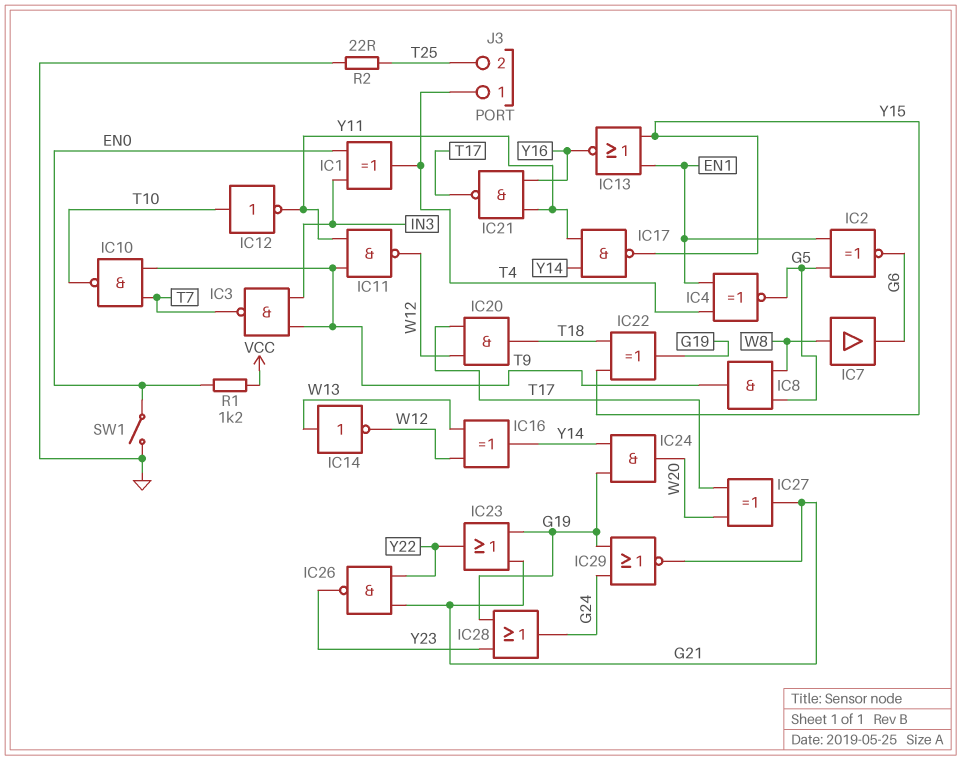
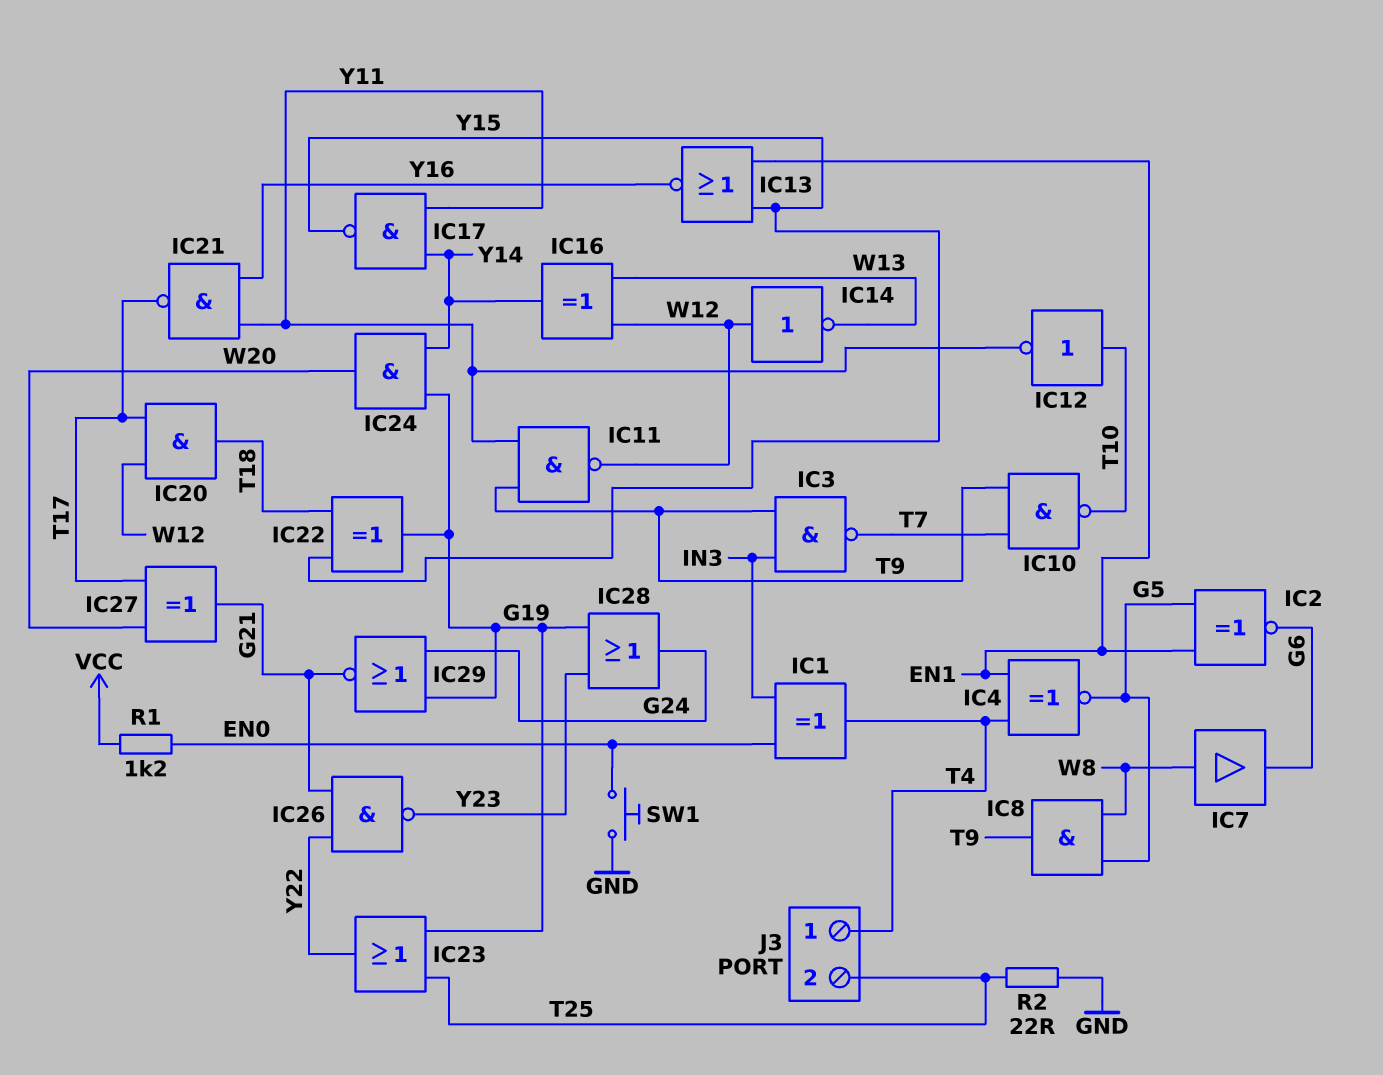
IC14: NOT (in W13, out W12) -> NOT (in W12, out W13)
IC23: OR (in G19, in G21, out Y22) -> OR (in G19, in T25, out Y22)
SW1: switch (EN0, GND) -> button (EN0, GND)

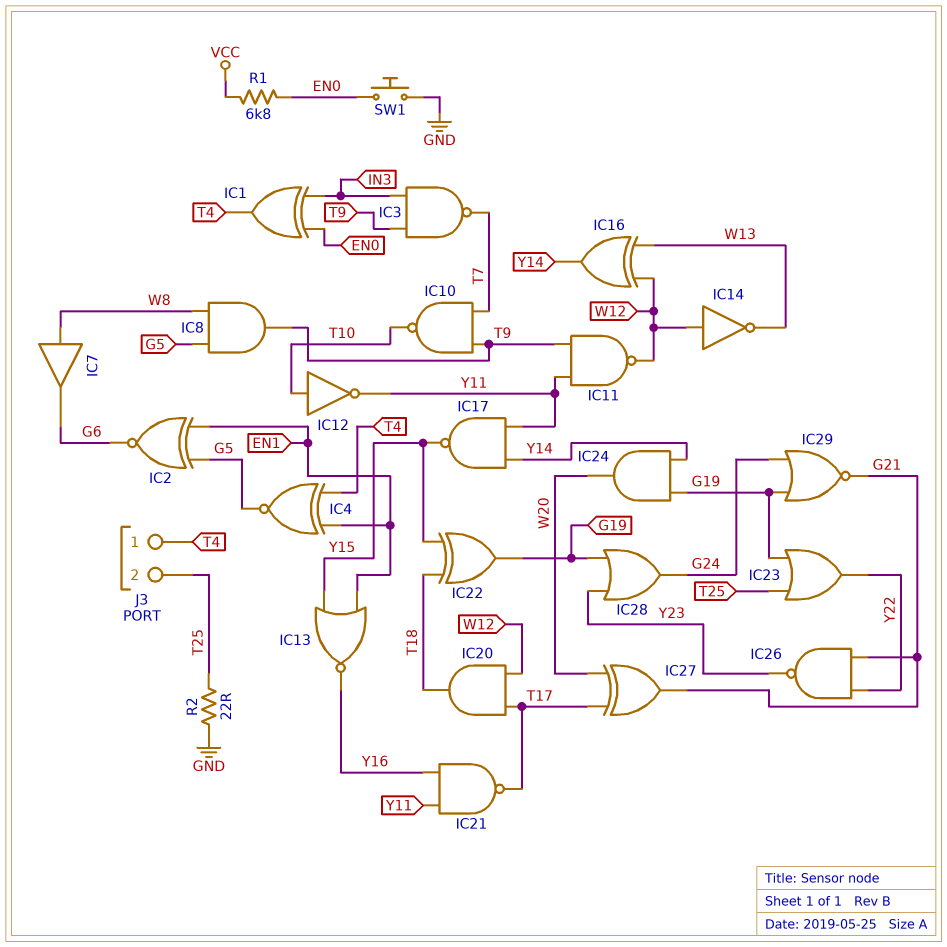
R1: 1.2k (EN0, VCC) -> 6.8k (EN0, VCC)

